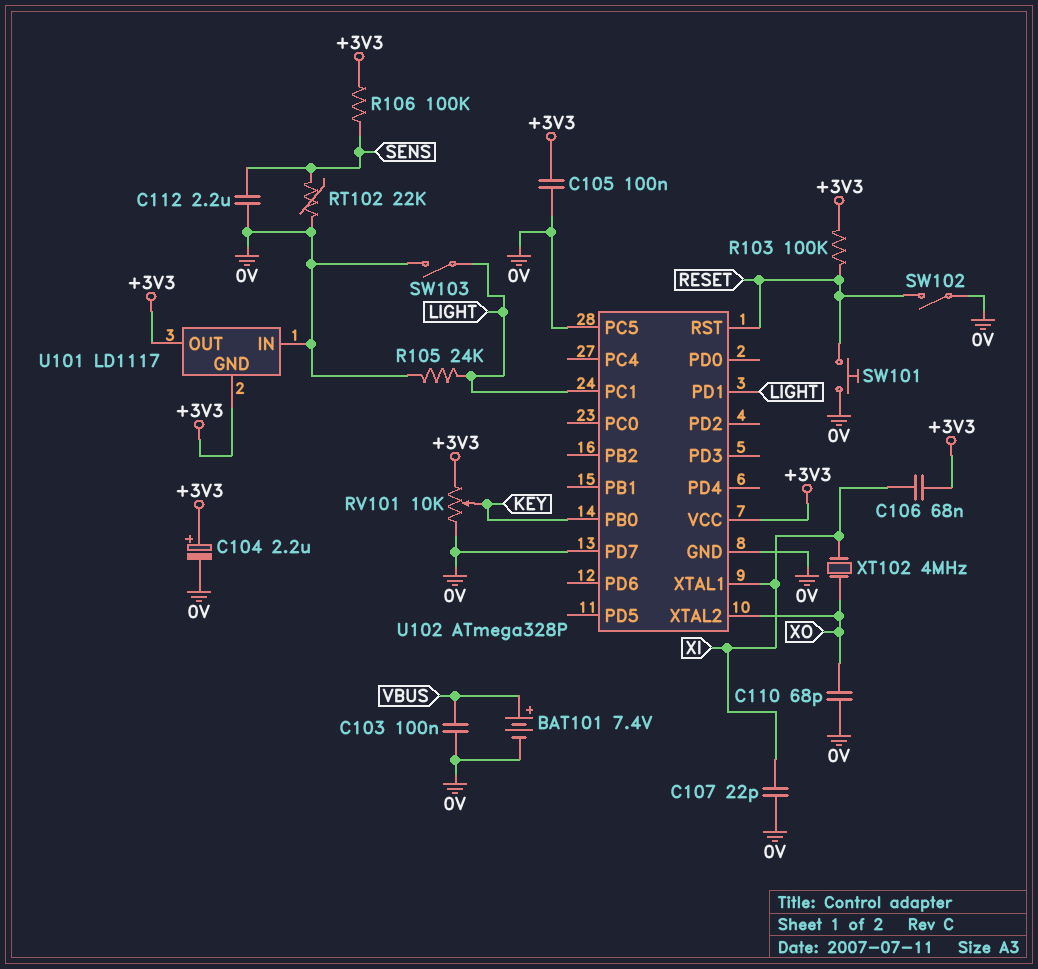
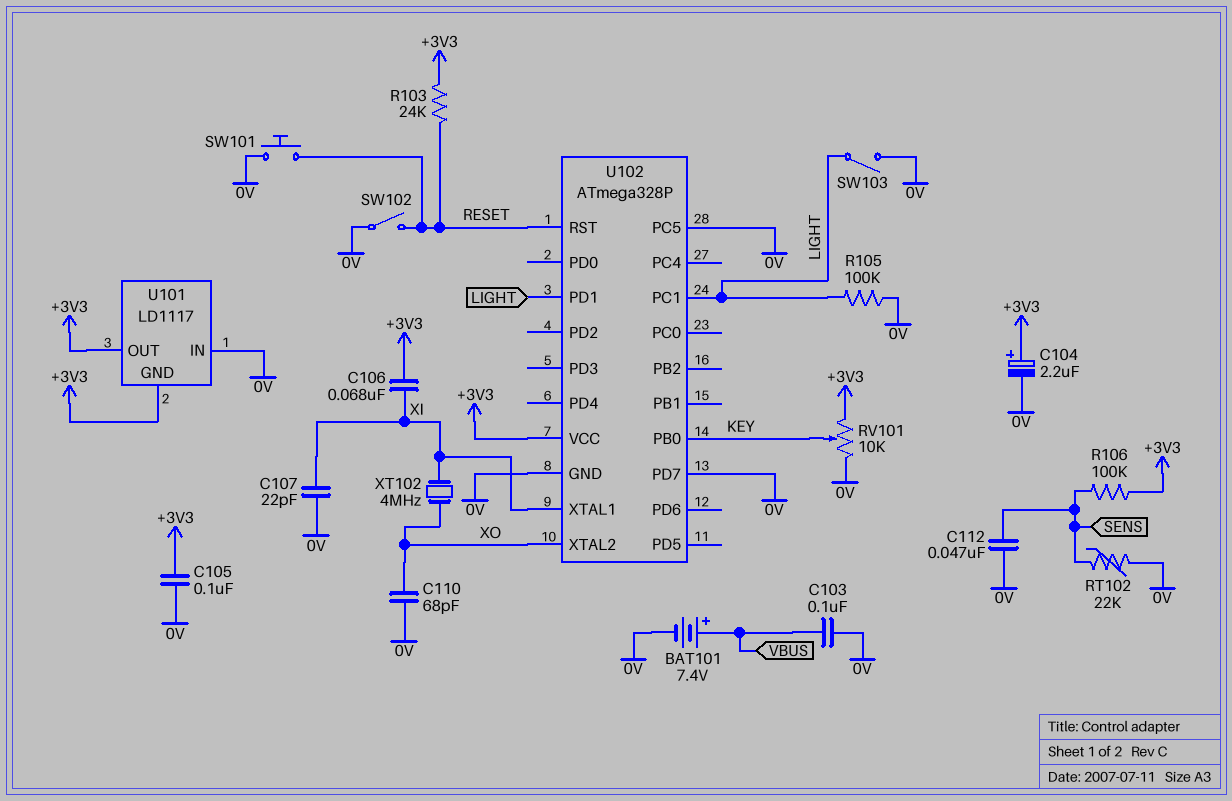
C112: 2.2uF (0V, SENS) -> 47nF (0V, SENS)
R103: 100k (+3V3, RESET) -> 24k (+3V3, RESET)
R105: 24k (0V, LIGHT) -> 100k (0V, LIGHT)

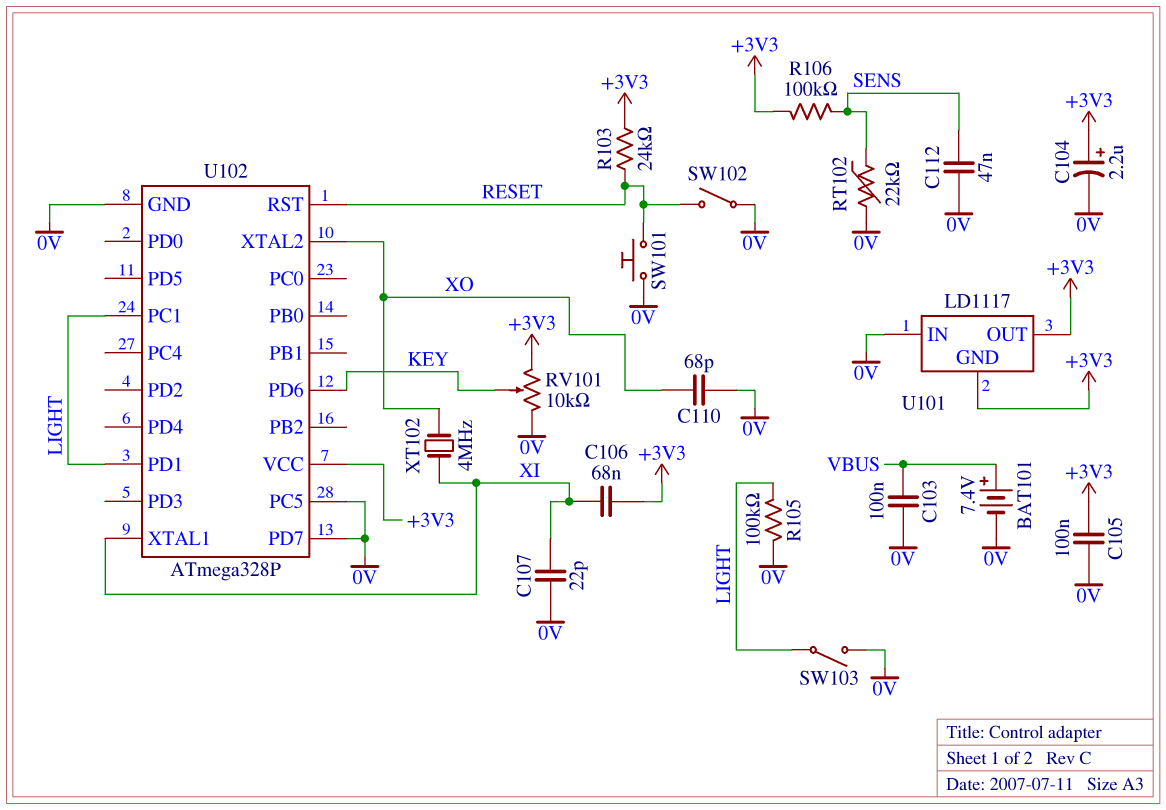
U102 pin PB0: KEY -> none
U102 pin PD6: none -> KEY

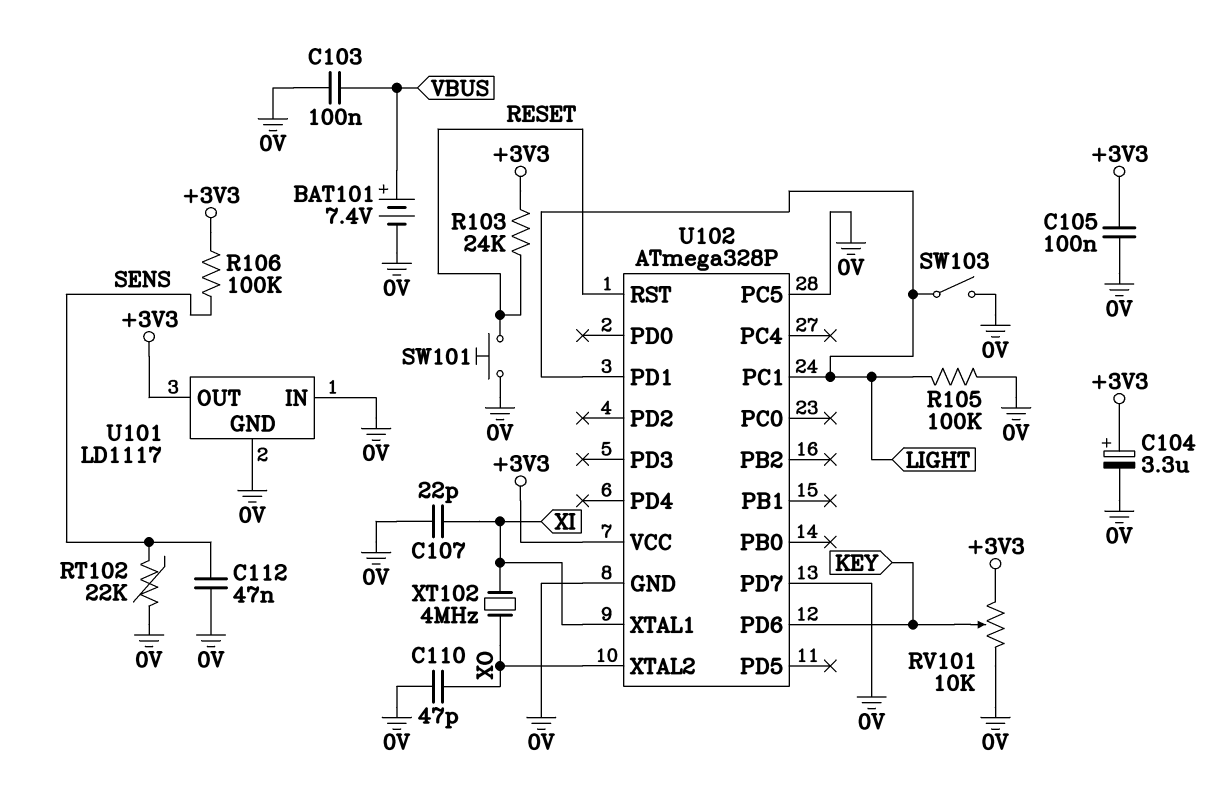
C104: 2.2uF (plus +3V3, minus 0V) -> 3.3uF (plus +3V3, minus 0V)
C106: 68nF (+3V3, XI) -> none
C110: 68pF (0V, XO) -> 47pF (0V, XO)
SW102: switch (0V, RESET) -> none
U101 pin GND: +3V3 -> 0V

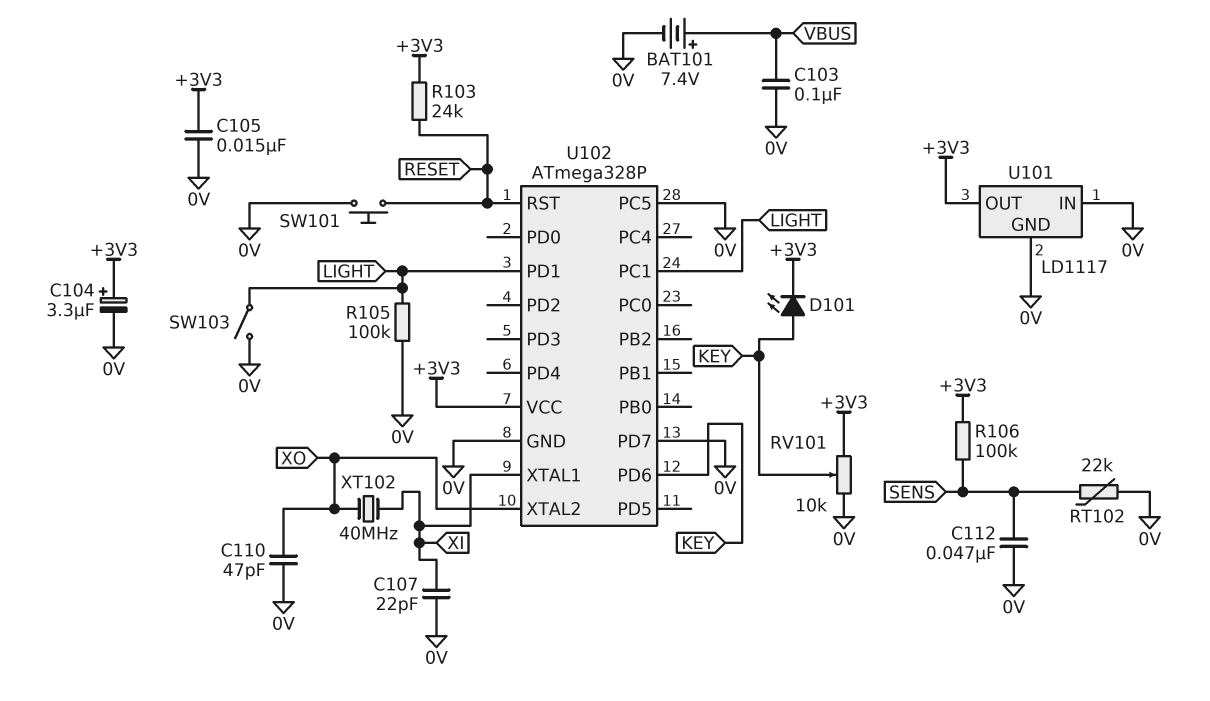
C105: 100nF (+3V3, 0V) -> 15nF (+3V3, 0V)
D101: none -> LED (A KEY, K +3V3)
XT102: 4MHz (XI, XO) -> 40MHz (XI, XO)

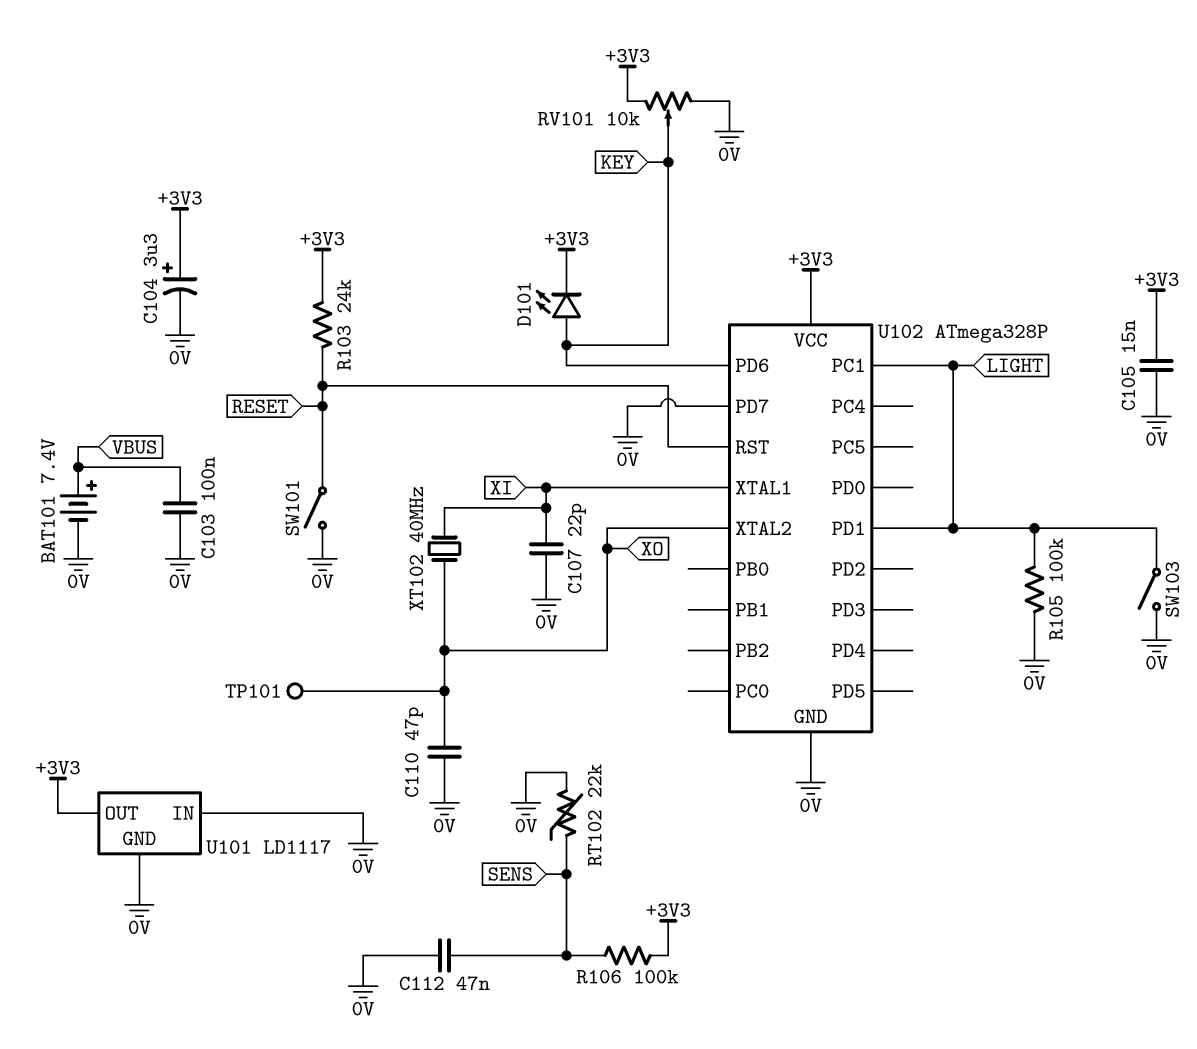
SW101: button (0V, RESET) -> switch (0V, RESET)
TP101: none -> test point (XO)
U102 pin PC5: 0V -> none

